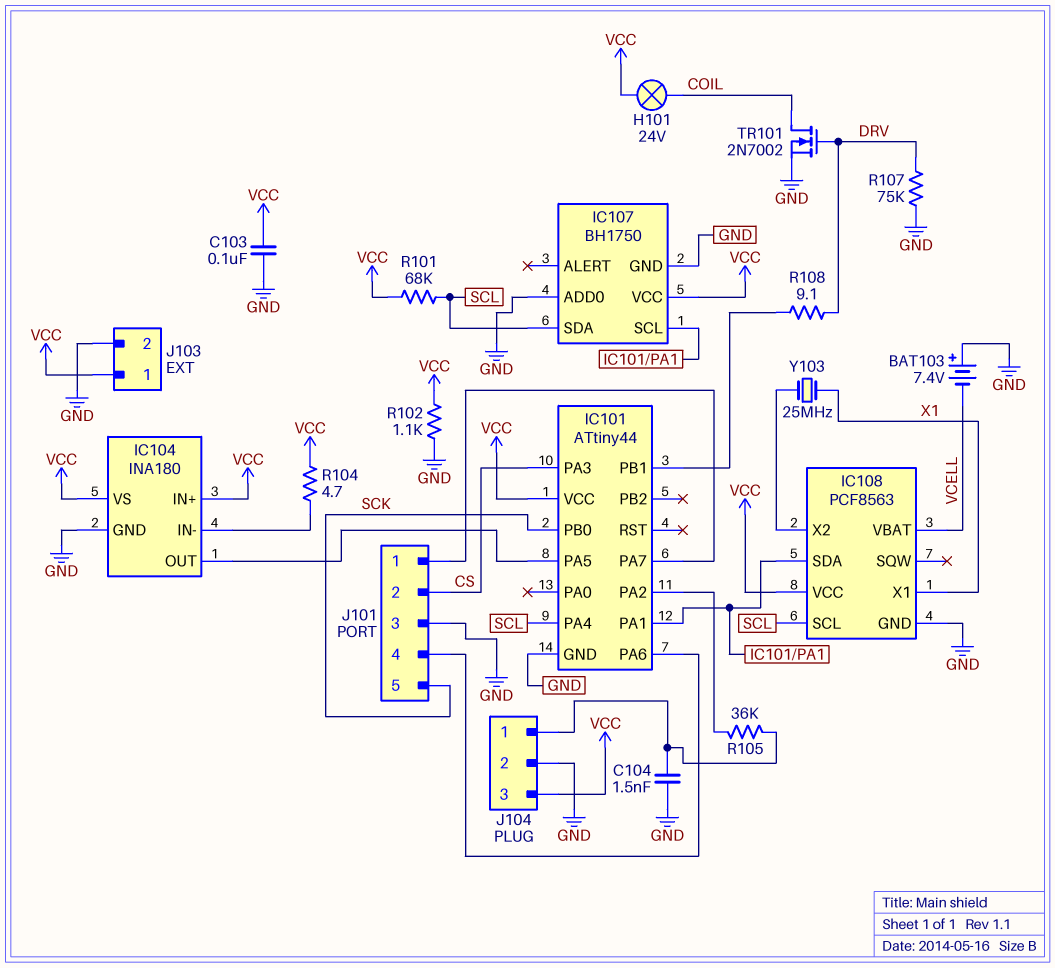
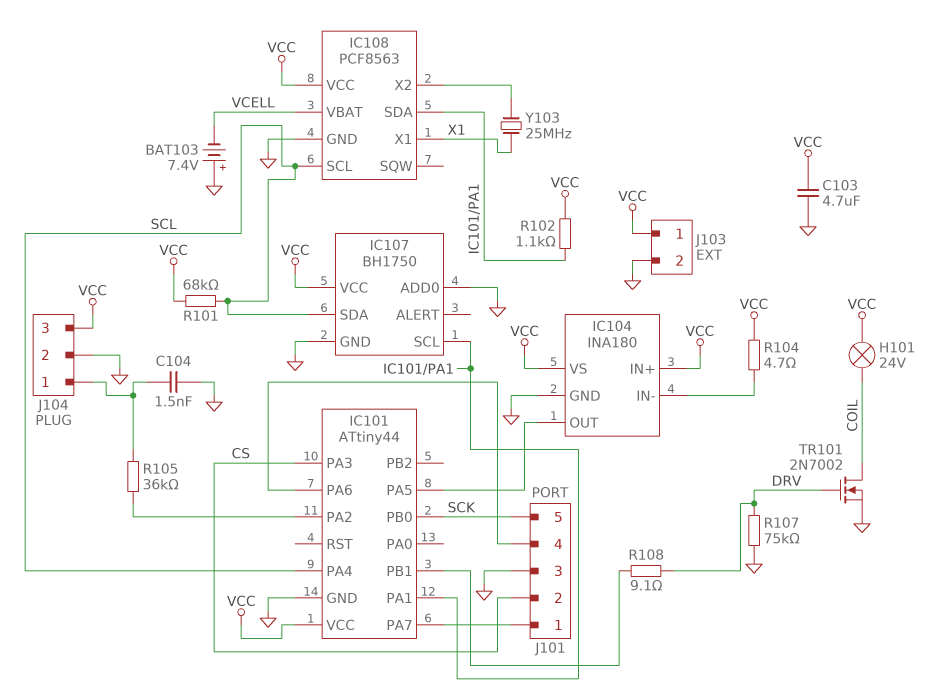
C103: 100nF (GND, VCC) -> 4.7uF (GND, VCC)
R102: 1.1k (GND, VCC) -> 1.1k (IC101/PA1, VCC)

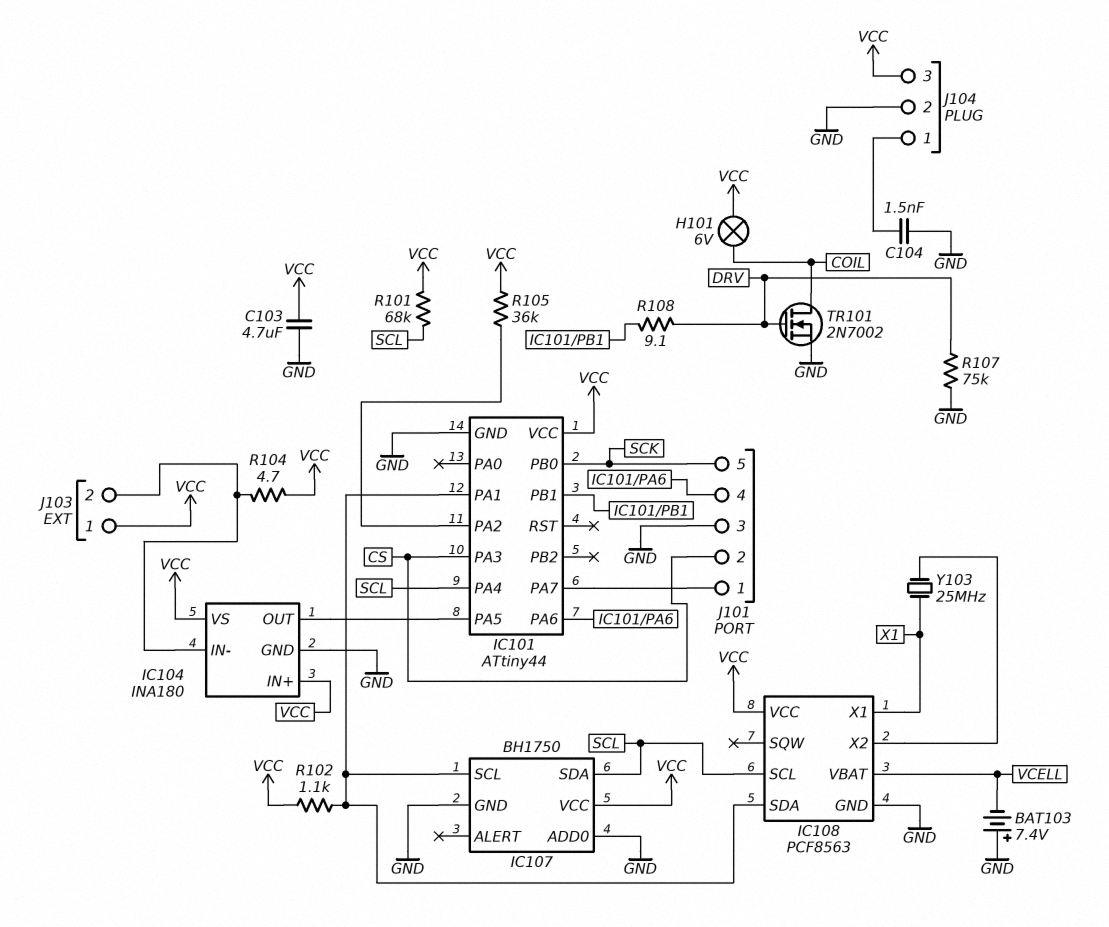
H101: lamp 24V (COIL, VCC) -> lamp 6V (COIL, VCC)
J103 pin 2: GND -> IC104/IN-
R105: 36k (IC101/PA2, J104/1) -> 36k (IC101/PA2, VCC)

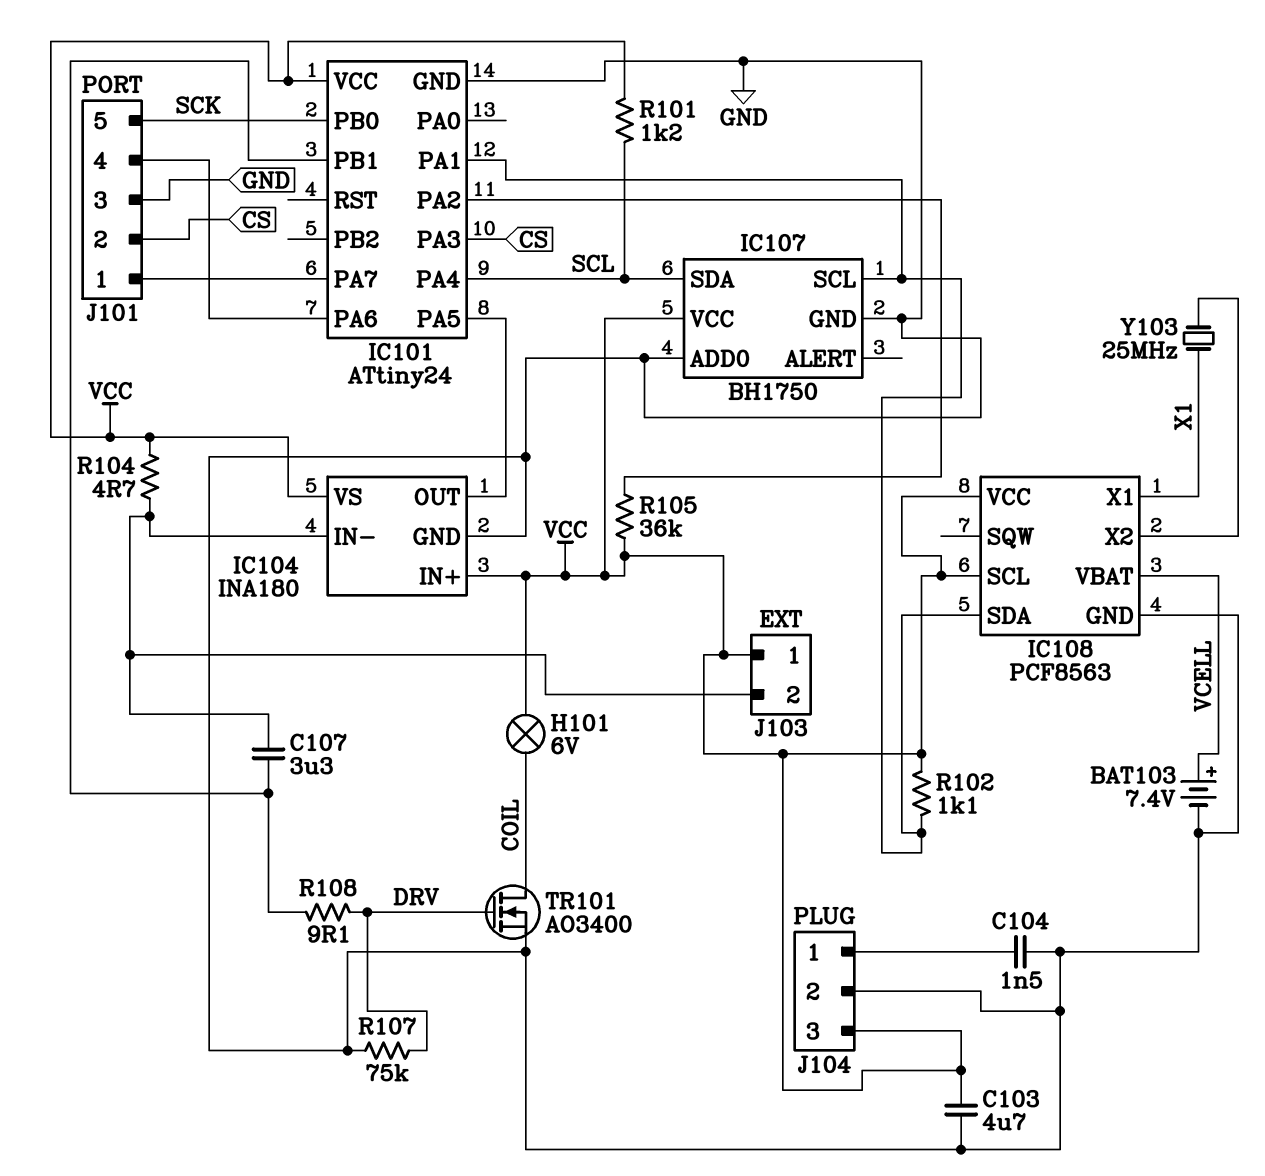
BAT103: 7.4V (plus GND, minus VCELL) -> 7.4V (plus VCELL, minus GND)
C107: none -> 3.3uF (IC101/PB1, IC104/IN-)
IC101: ATtiny44 -> ATtiny24
IC108 pin SCL: SCL -> VCC
R101: 68k (SCL, VCC) -> 1.2k (SCL, VCC)
TR101: NMOS 2N7002 (G DRV, D COIL, S GND) -> NMOS AO3400 (G DRV, D COIL, S GND)

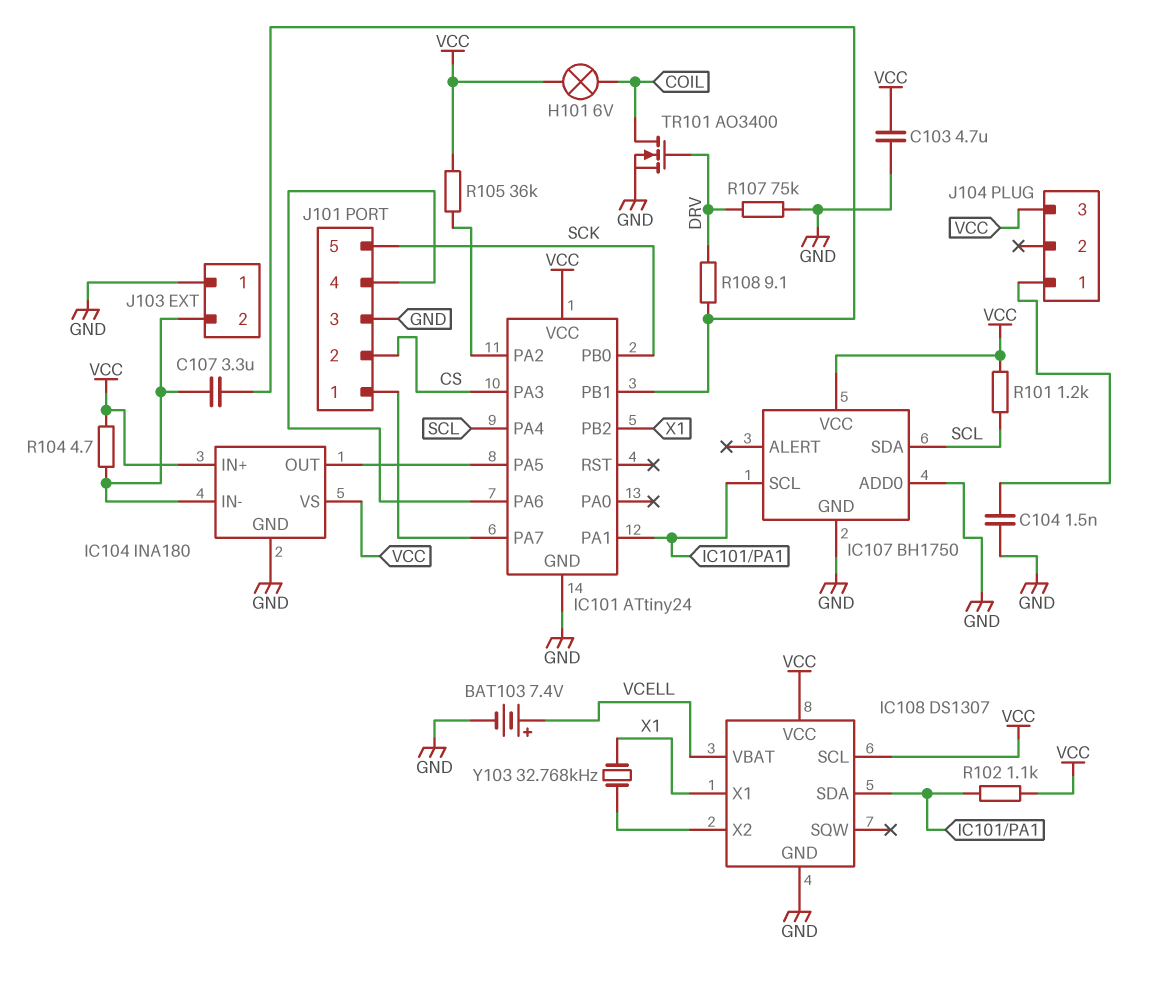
IC101 pin PB2: none -> X1
IC108: PCF8563 -> DS1307
J103 pin 1: VCC -> GND
J104 pin 2: GND -> none
Y103: 25MHz (IC108/X2, X1) -> 32.768kHz (IC108/X2, X1)

